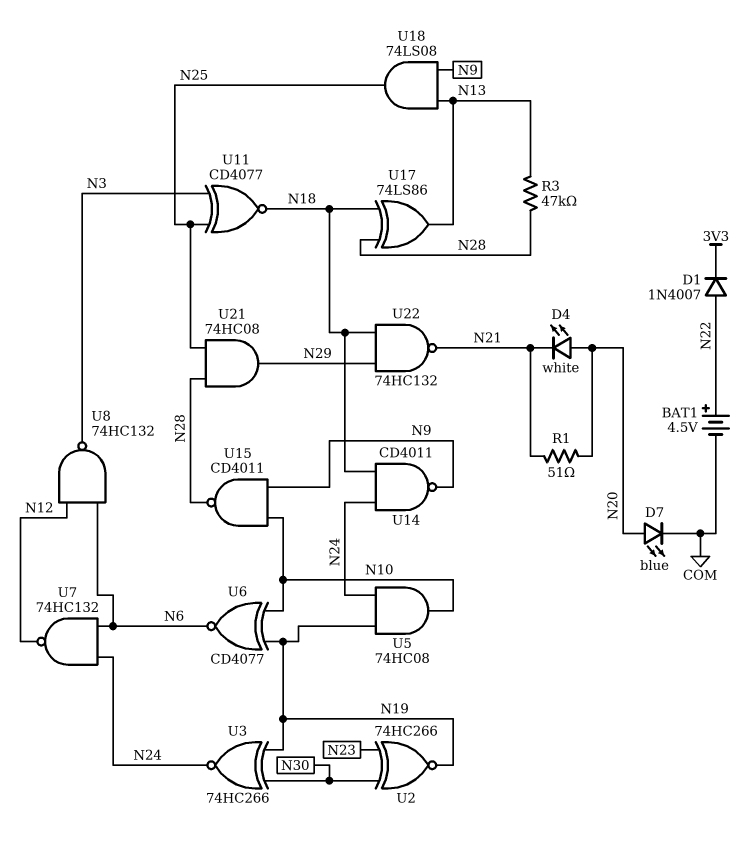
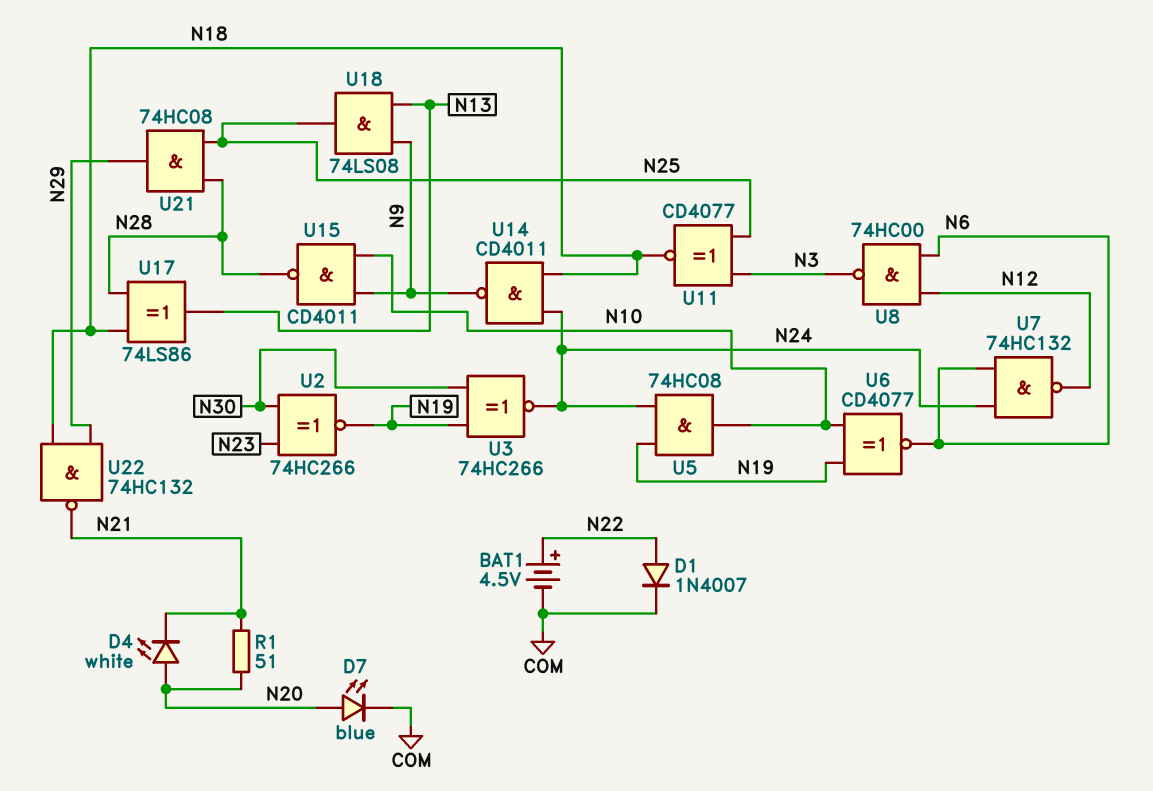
D1: diode 1N4007 (A N22, K 3V3) -> diode 1N4007 (A N22, K COM)
R3: 47k (N13, N28) -> none
U8: NAND 74HC132 (in N6, in N12, out N3) -> NAND 74HC00 (in N6, in N12, out N3)

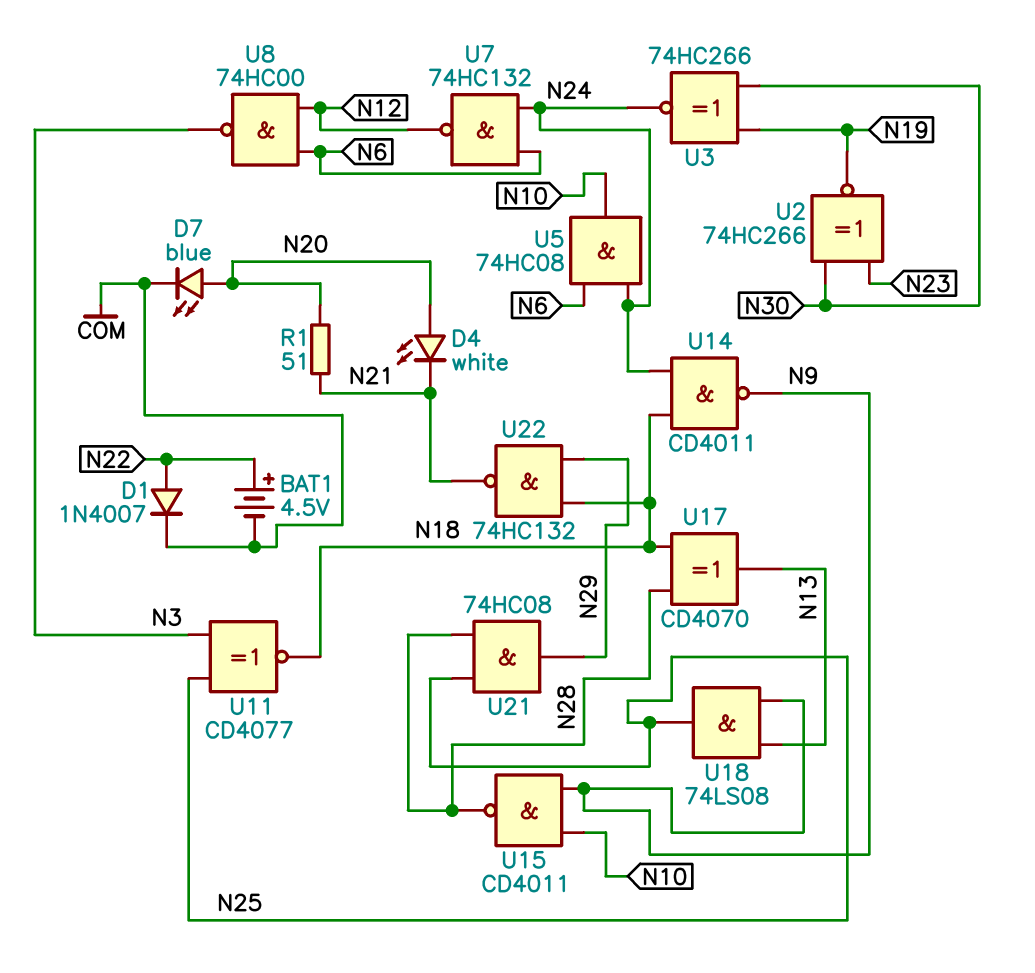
U5: AND 74HC08 (in N19, in N24, out N10) -> AND 74HC08 (in N6, in N24, out N10)
U6: XNOR CD4077 (in N10, in N19, out N6) -> none
U17: XOR 74LS86 (in N18, in N28, out N13) -> XOR CD4070 (in N18, in N28, out N13)

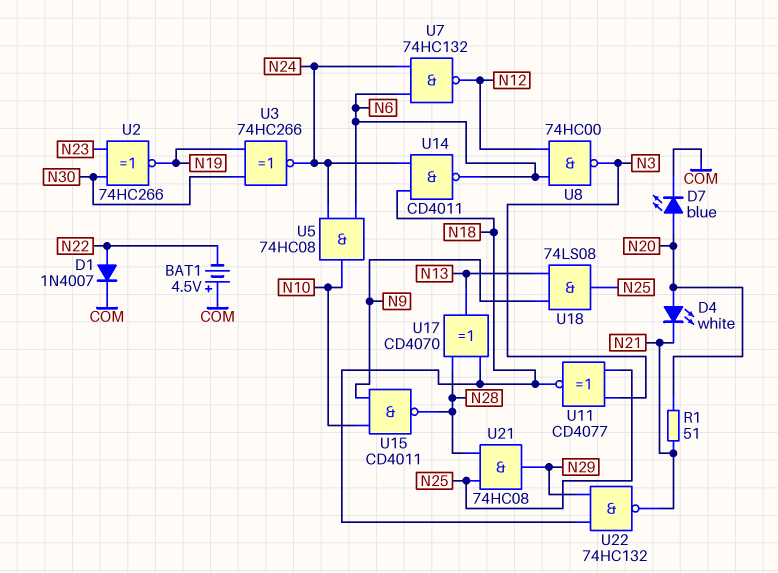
BAT1: 4.5V (plus N22, minus COM) -> 4.5V (plus COM, minus N22)
U14: NAND CD4011 (in N18, in N24, out N9) -> NAND CD4011 (in N18, in N24, out N6)

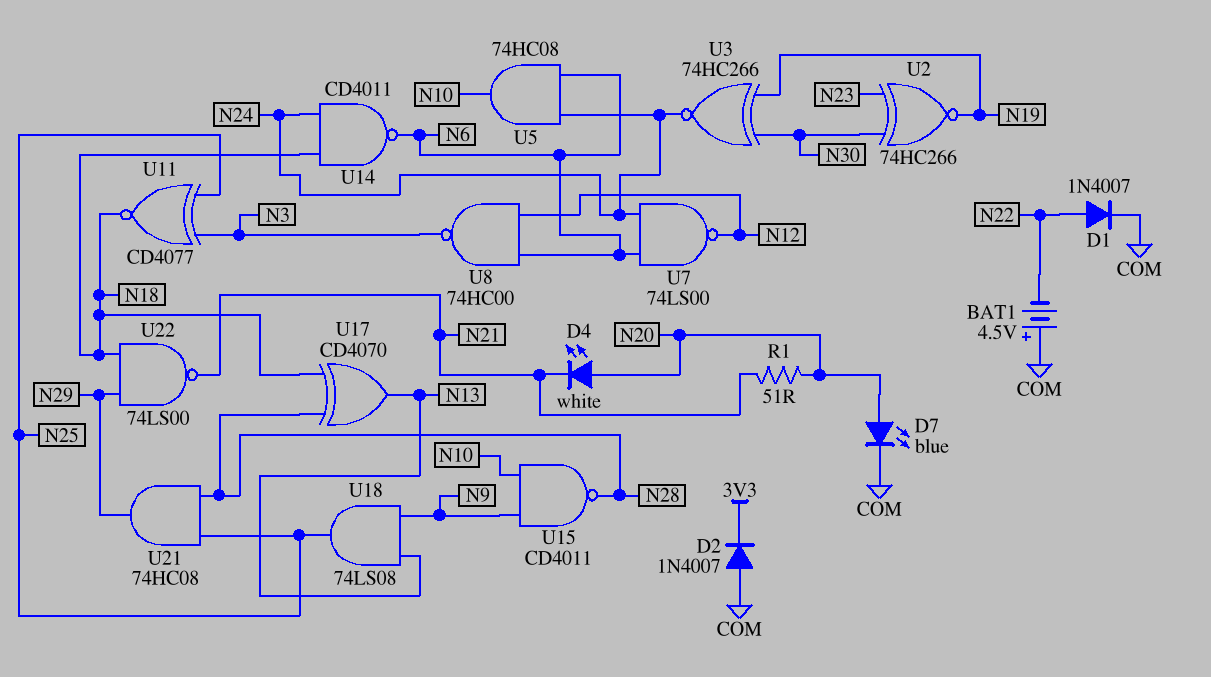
D2: none -> diode 1N4007 (A COM, K 3V3)
U7: NAND 74HC132 (in N6, in N24, out N12) -> NAND 74LS00 (in N6, in N24, out N12)
U22: NAND 74HC132 (in N18, in N29, out N21) -> NAND 74LS00 (in N18, in N29, out N21)

